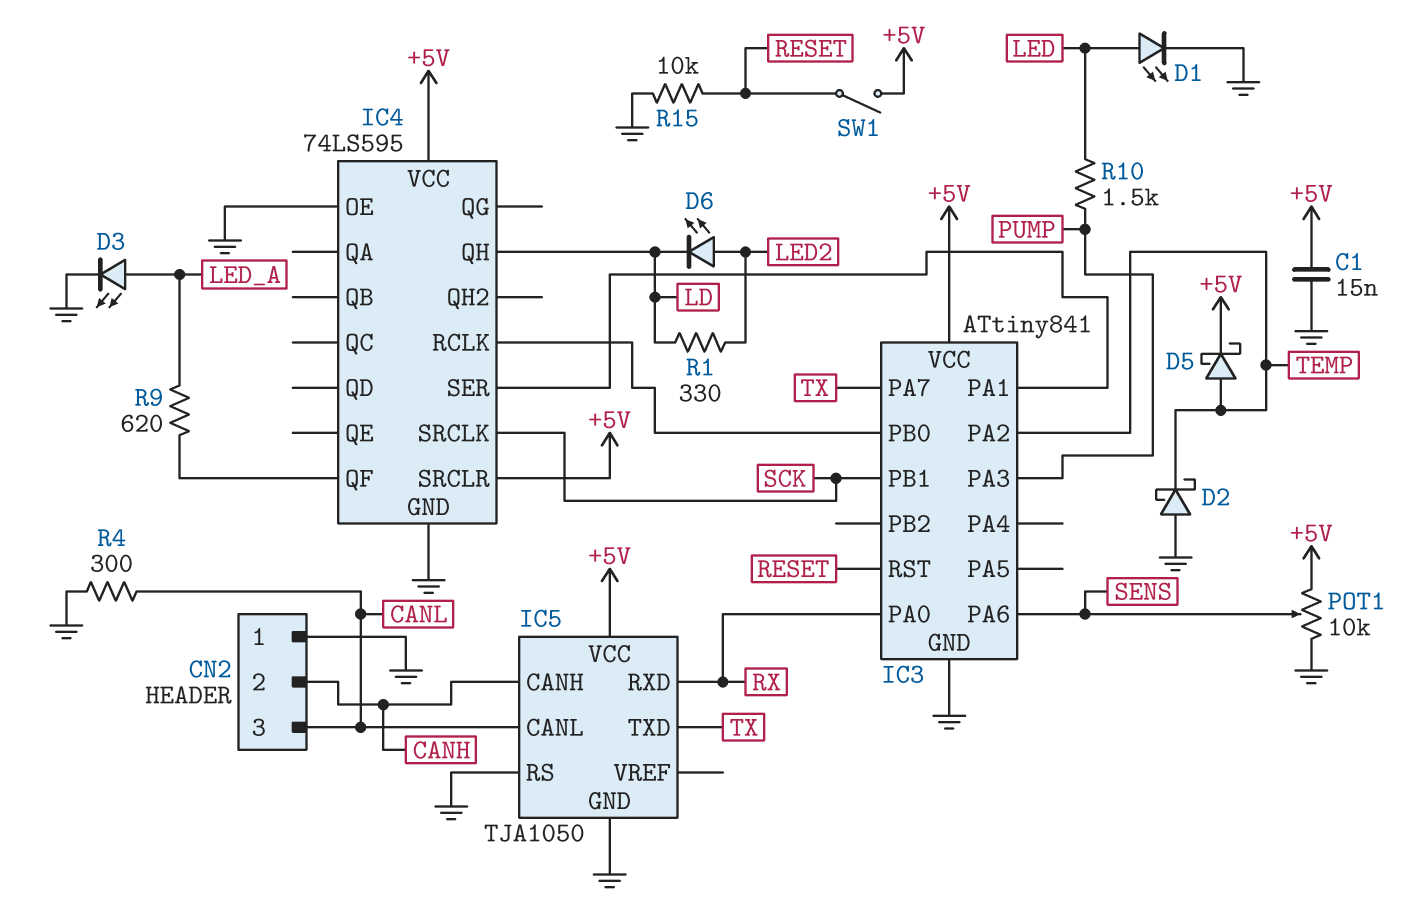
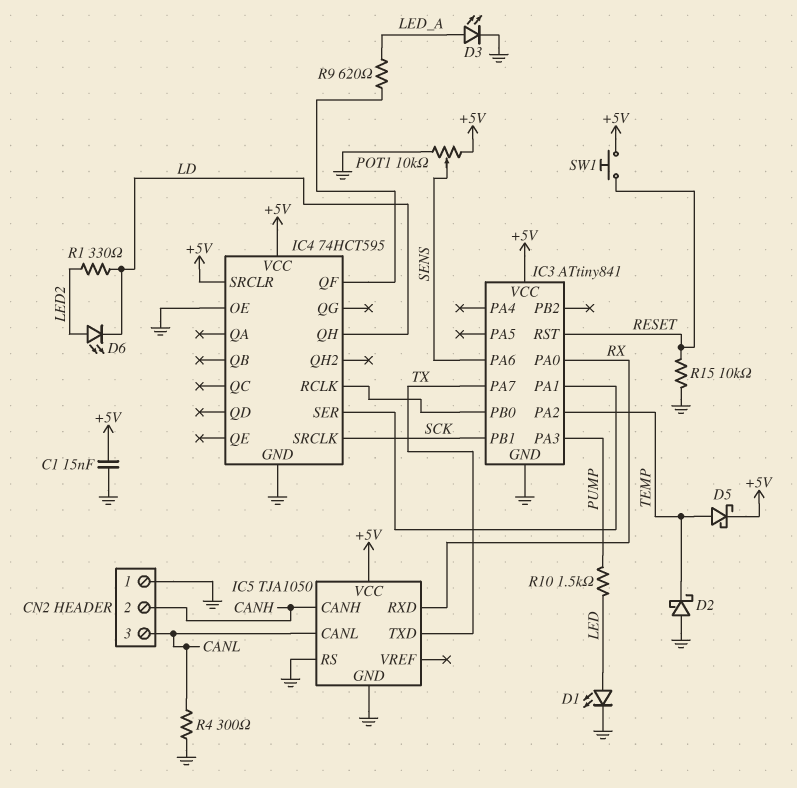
IC4: 74LS595 -> 74HCT595
SW1: switch (+5V, RESET) -> button (+5V, RESET)

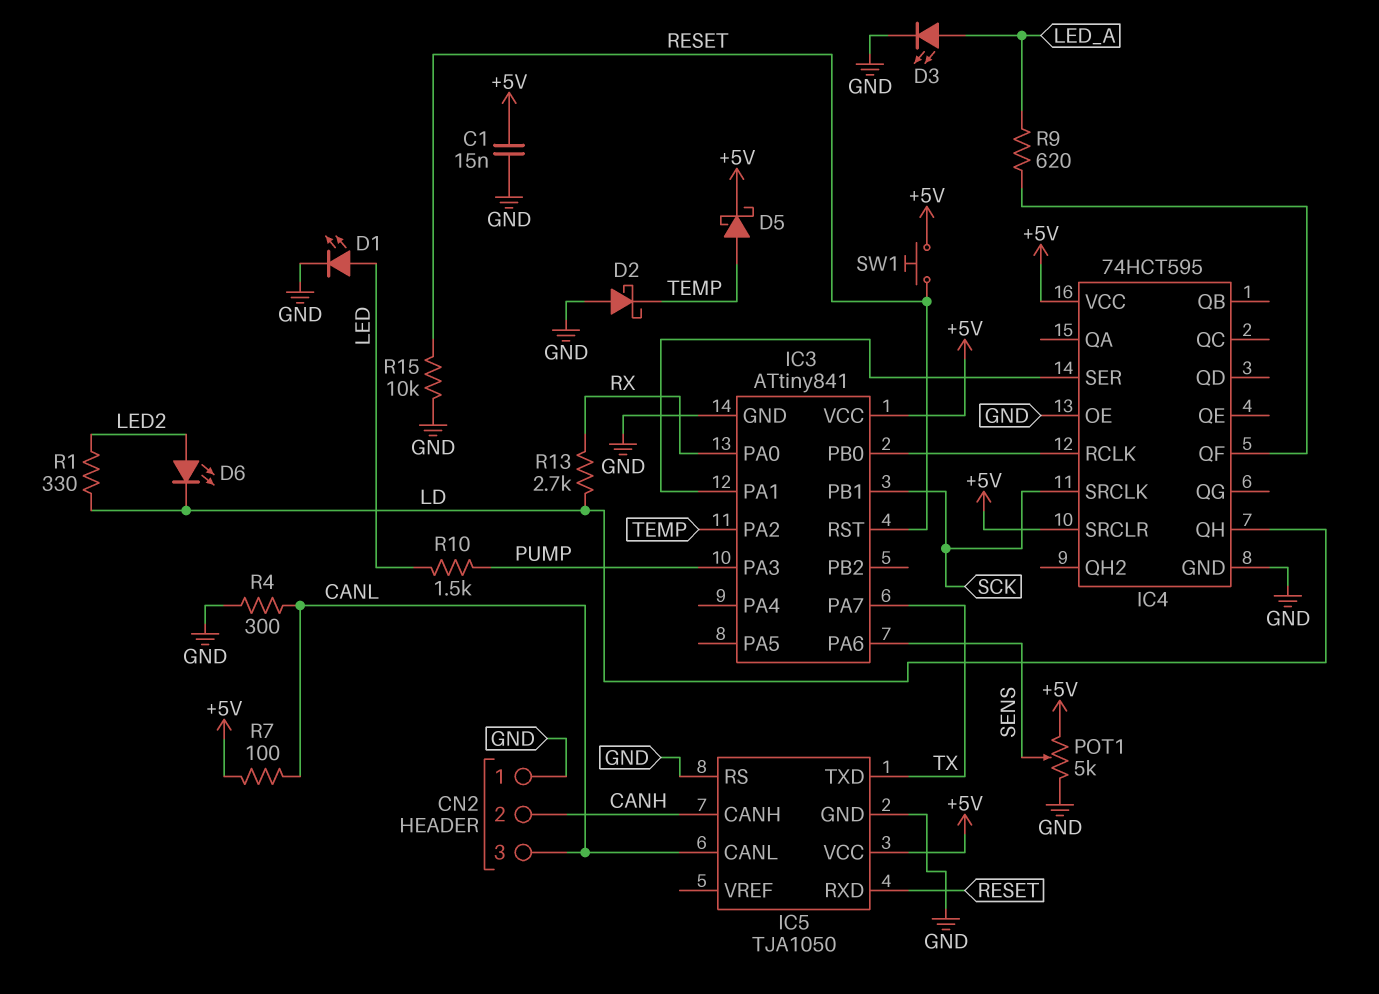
IC5 pin RXD: RX -> RESET
POT1: 10k (+5V, GND, wiper SENS) -> 5k (+5V, GND, wiper SENS)
R7: none -> 100 (+5V, CANL)
R13: none -> 2.7k (LD, RX)

